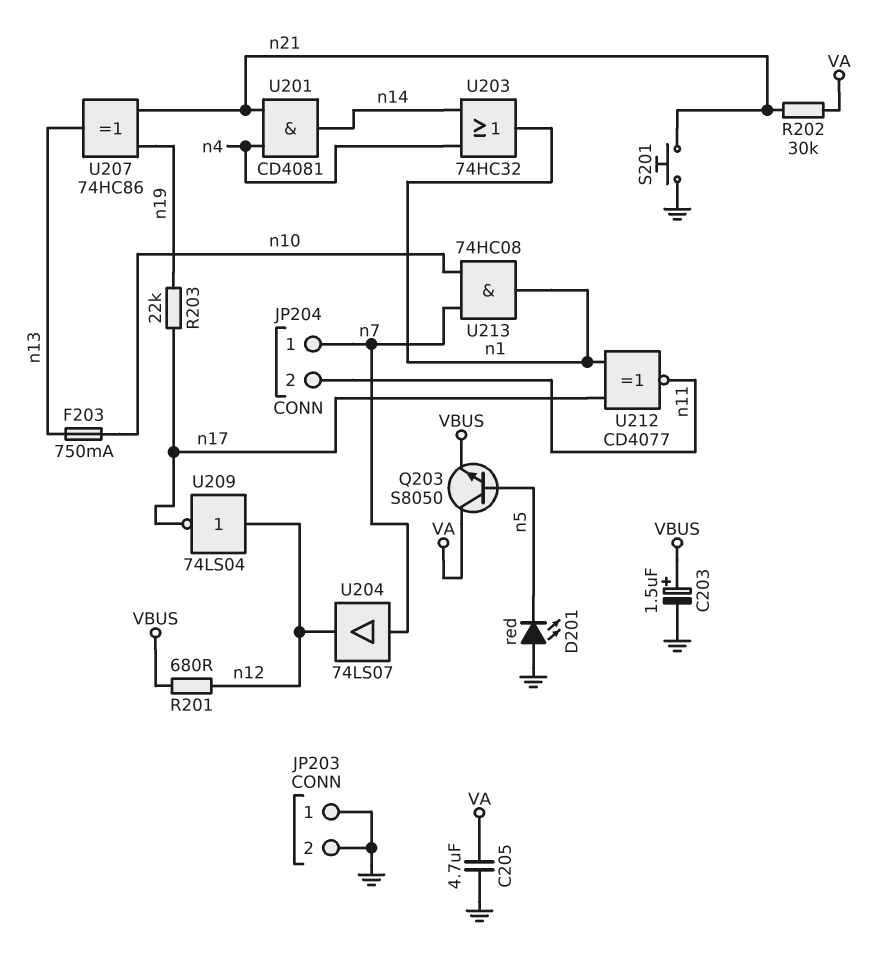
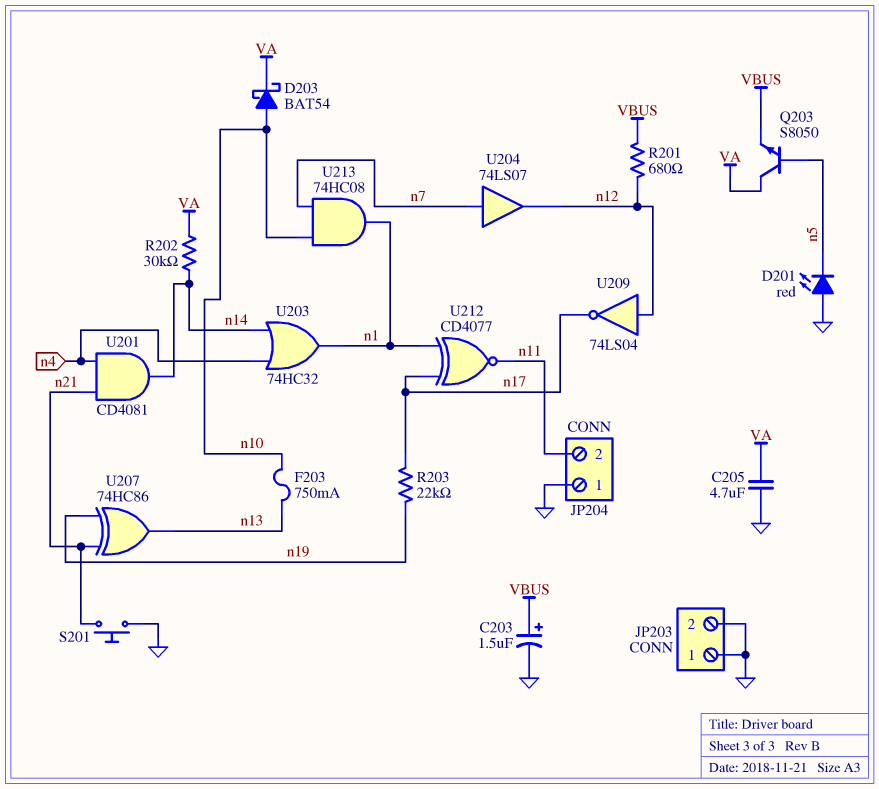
D203: none -> schottky BAT54 (A n10, K VA)
JP204 pin 1: n7 -> GND
R202: 30k (VA, n21) -> 30k (VA, n14)

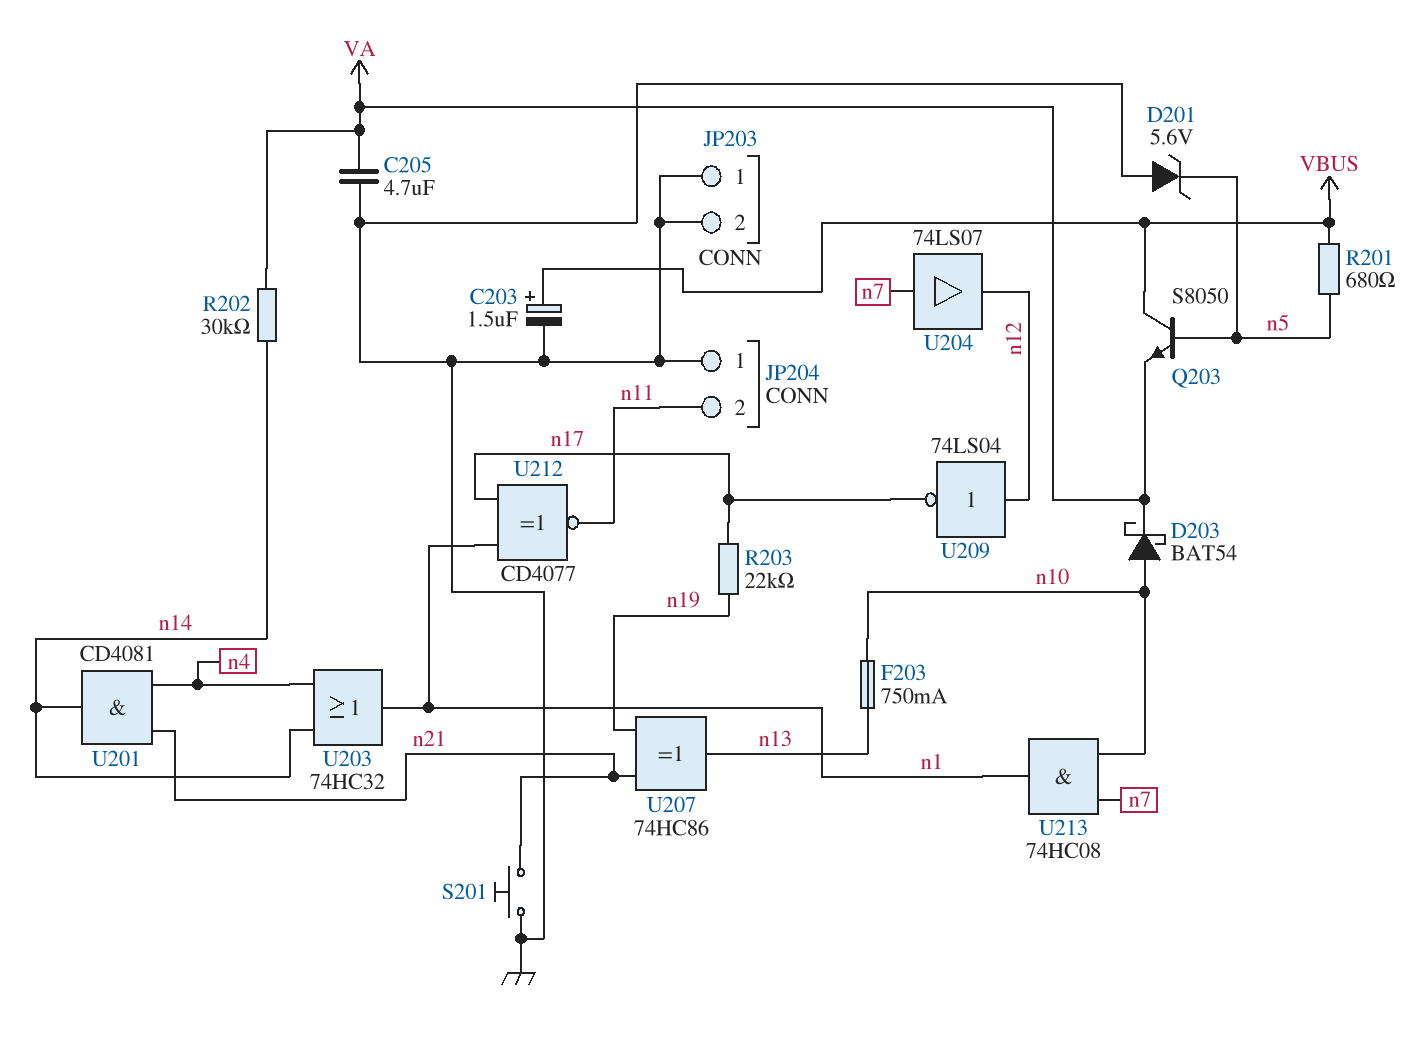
D201: LED red (A GND, K n5) -> zener 5.6V (A GND, K n5)
Q203: NPN S8050 (B n5, C VA, E VBUS) -> NPN S8050 (B n5, C VBUS, E VA)
R201: 680 (VBUS, n12) -> 680 (VBUS, n5)

